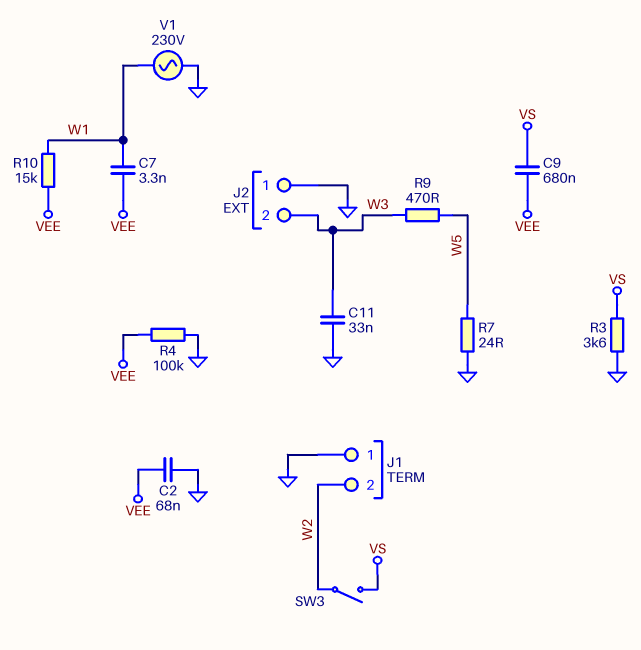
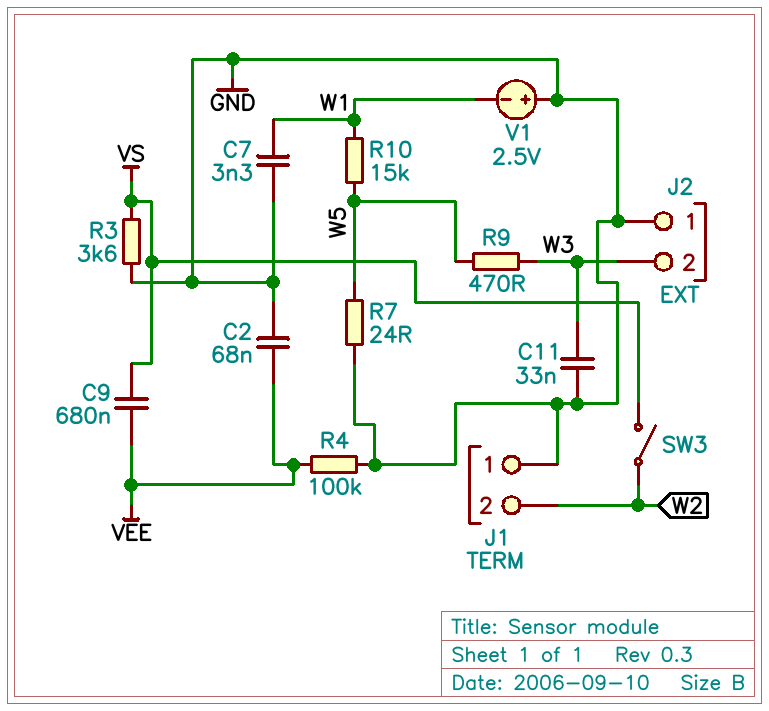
C7: 3.3nF (VEE, W1) -> 3.3nF (GND, W1)
R10: 15k (VEE, W1) -> 15k (W1, W5)
V1: AC 230V (GND, W1) -> 2.5V (plus GND, minus W1)

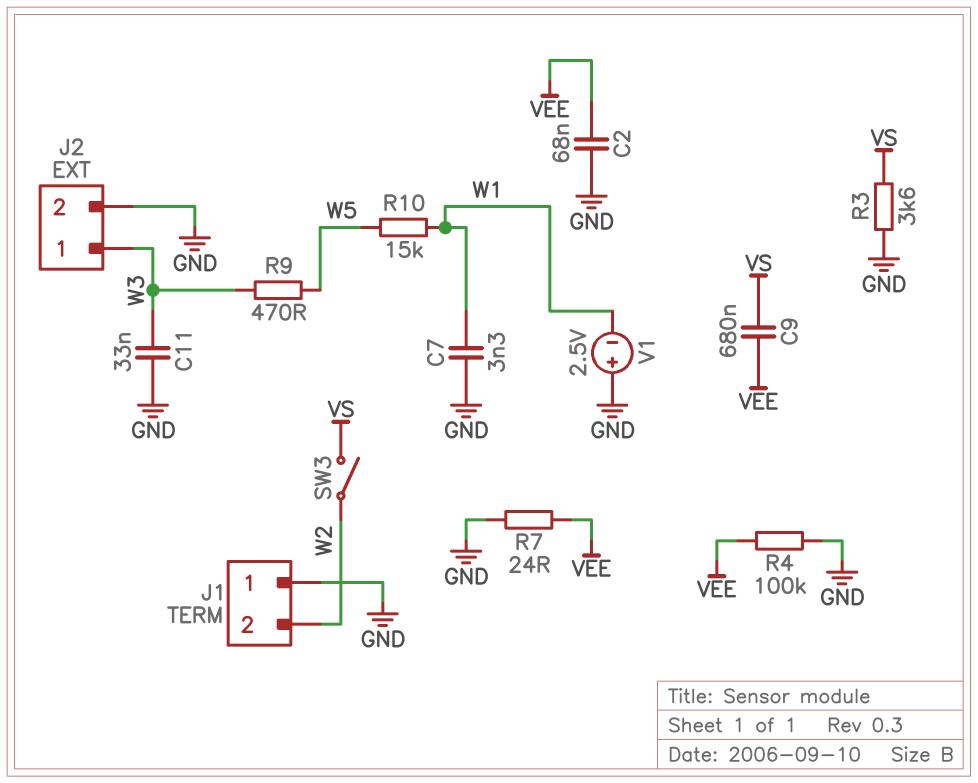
J2 pin 1: GND -> W3
J2 pin 2: W3 -> GND
R7: 24 (GND, W5) -> 24 (GND, VEE)

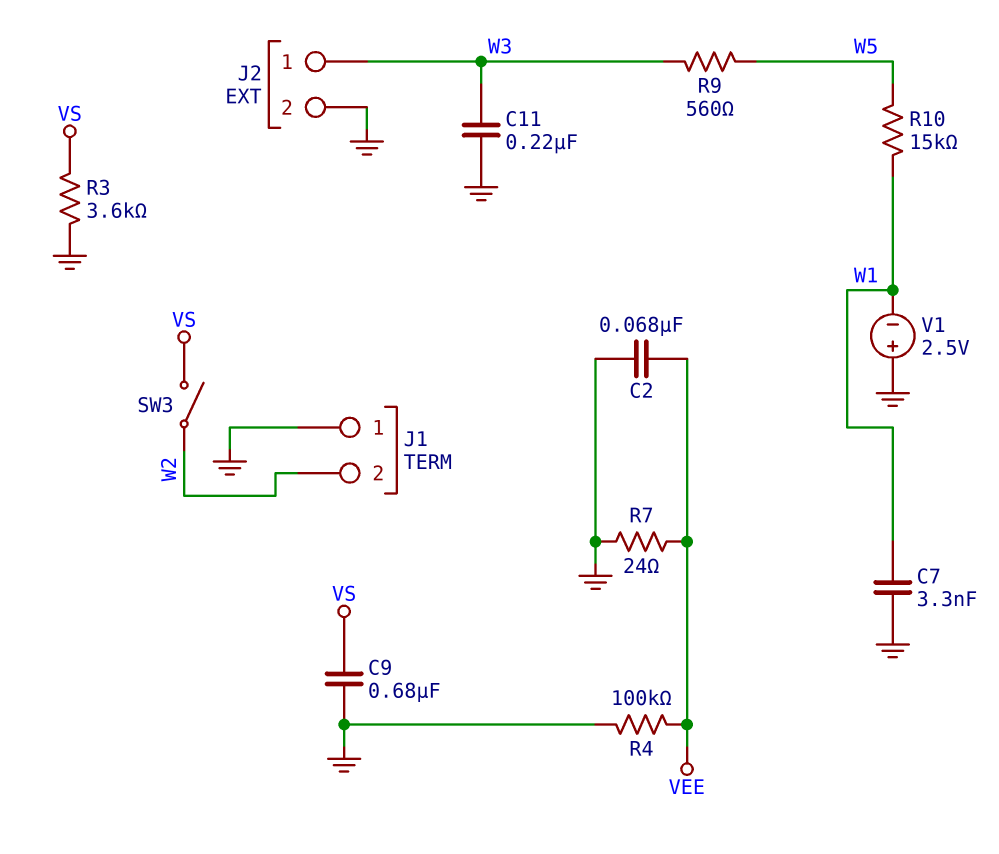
C9: 680nF (VEE, VS) -> 680nF (GND, VS)
C11: 33nF (GND, W3) -> 220nF (GND, W3)
R9: 470 (W3, W5) -> 560 (W3, W5)

